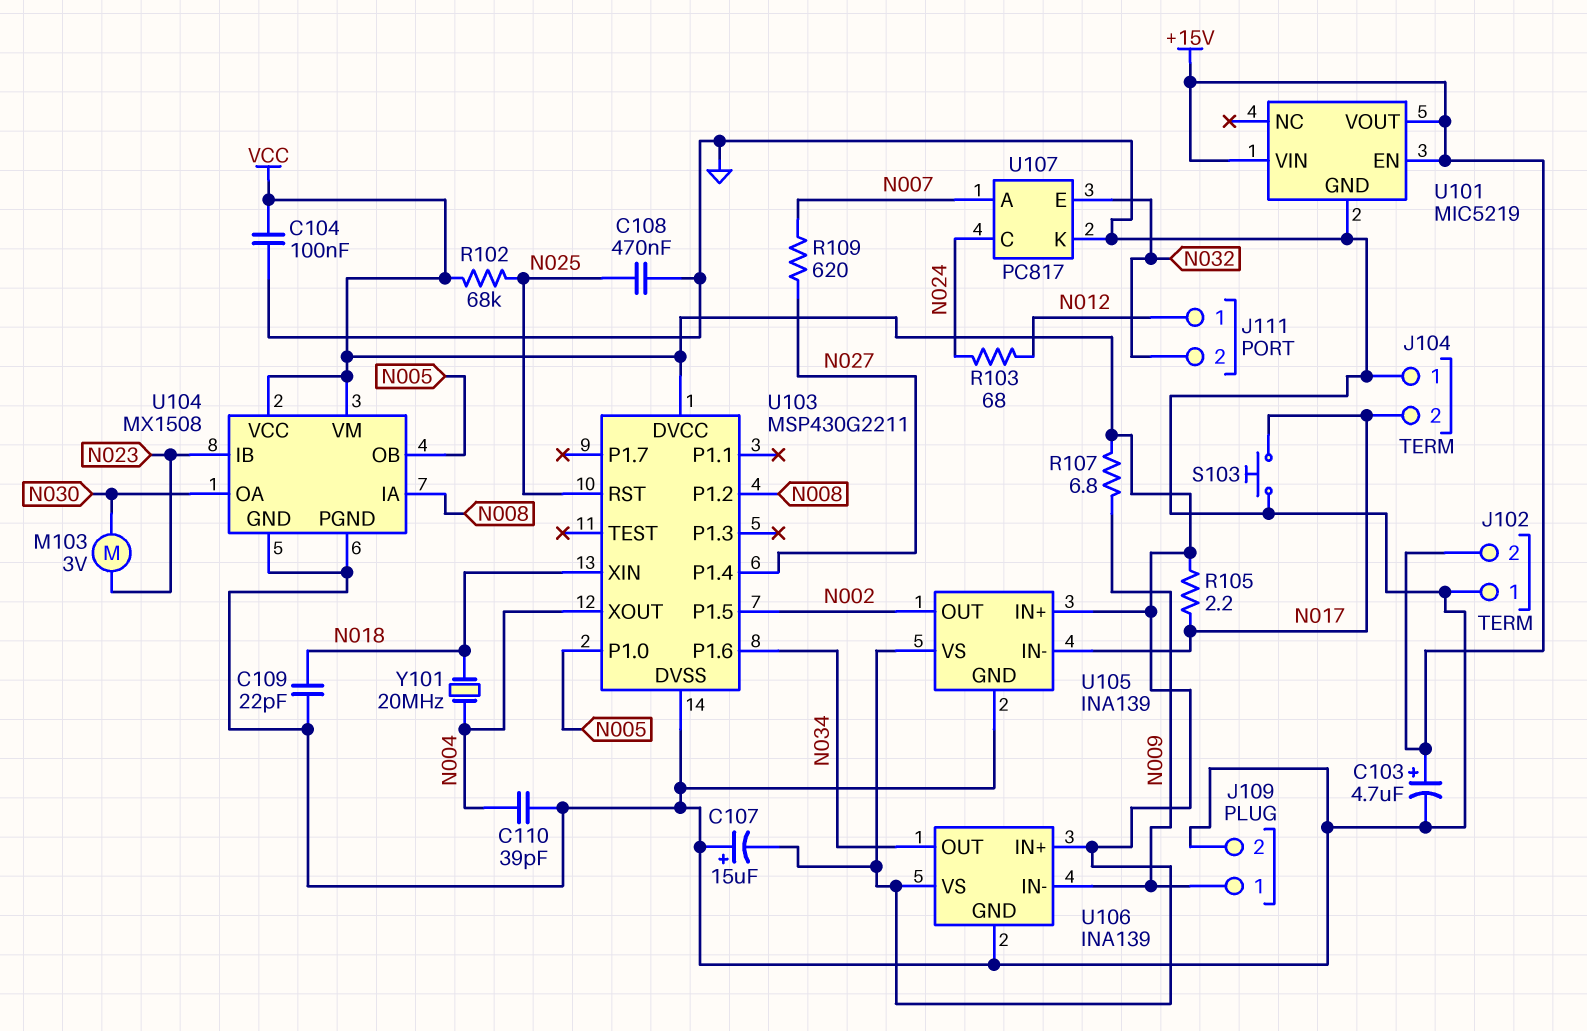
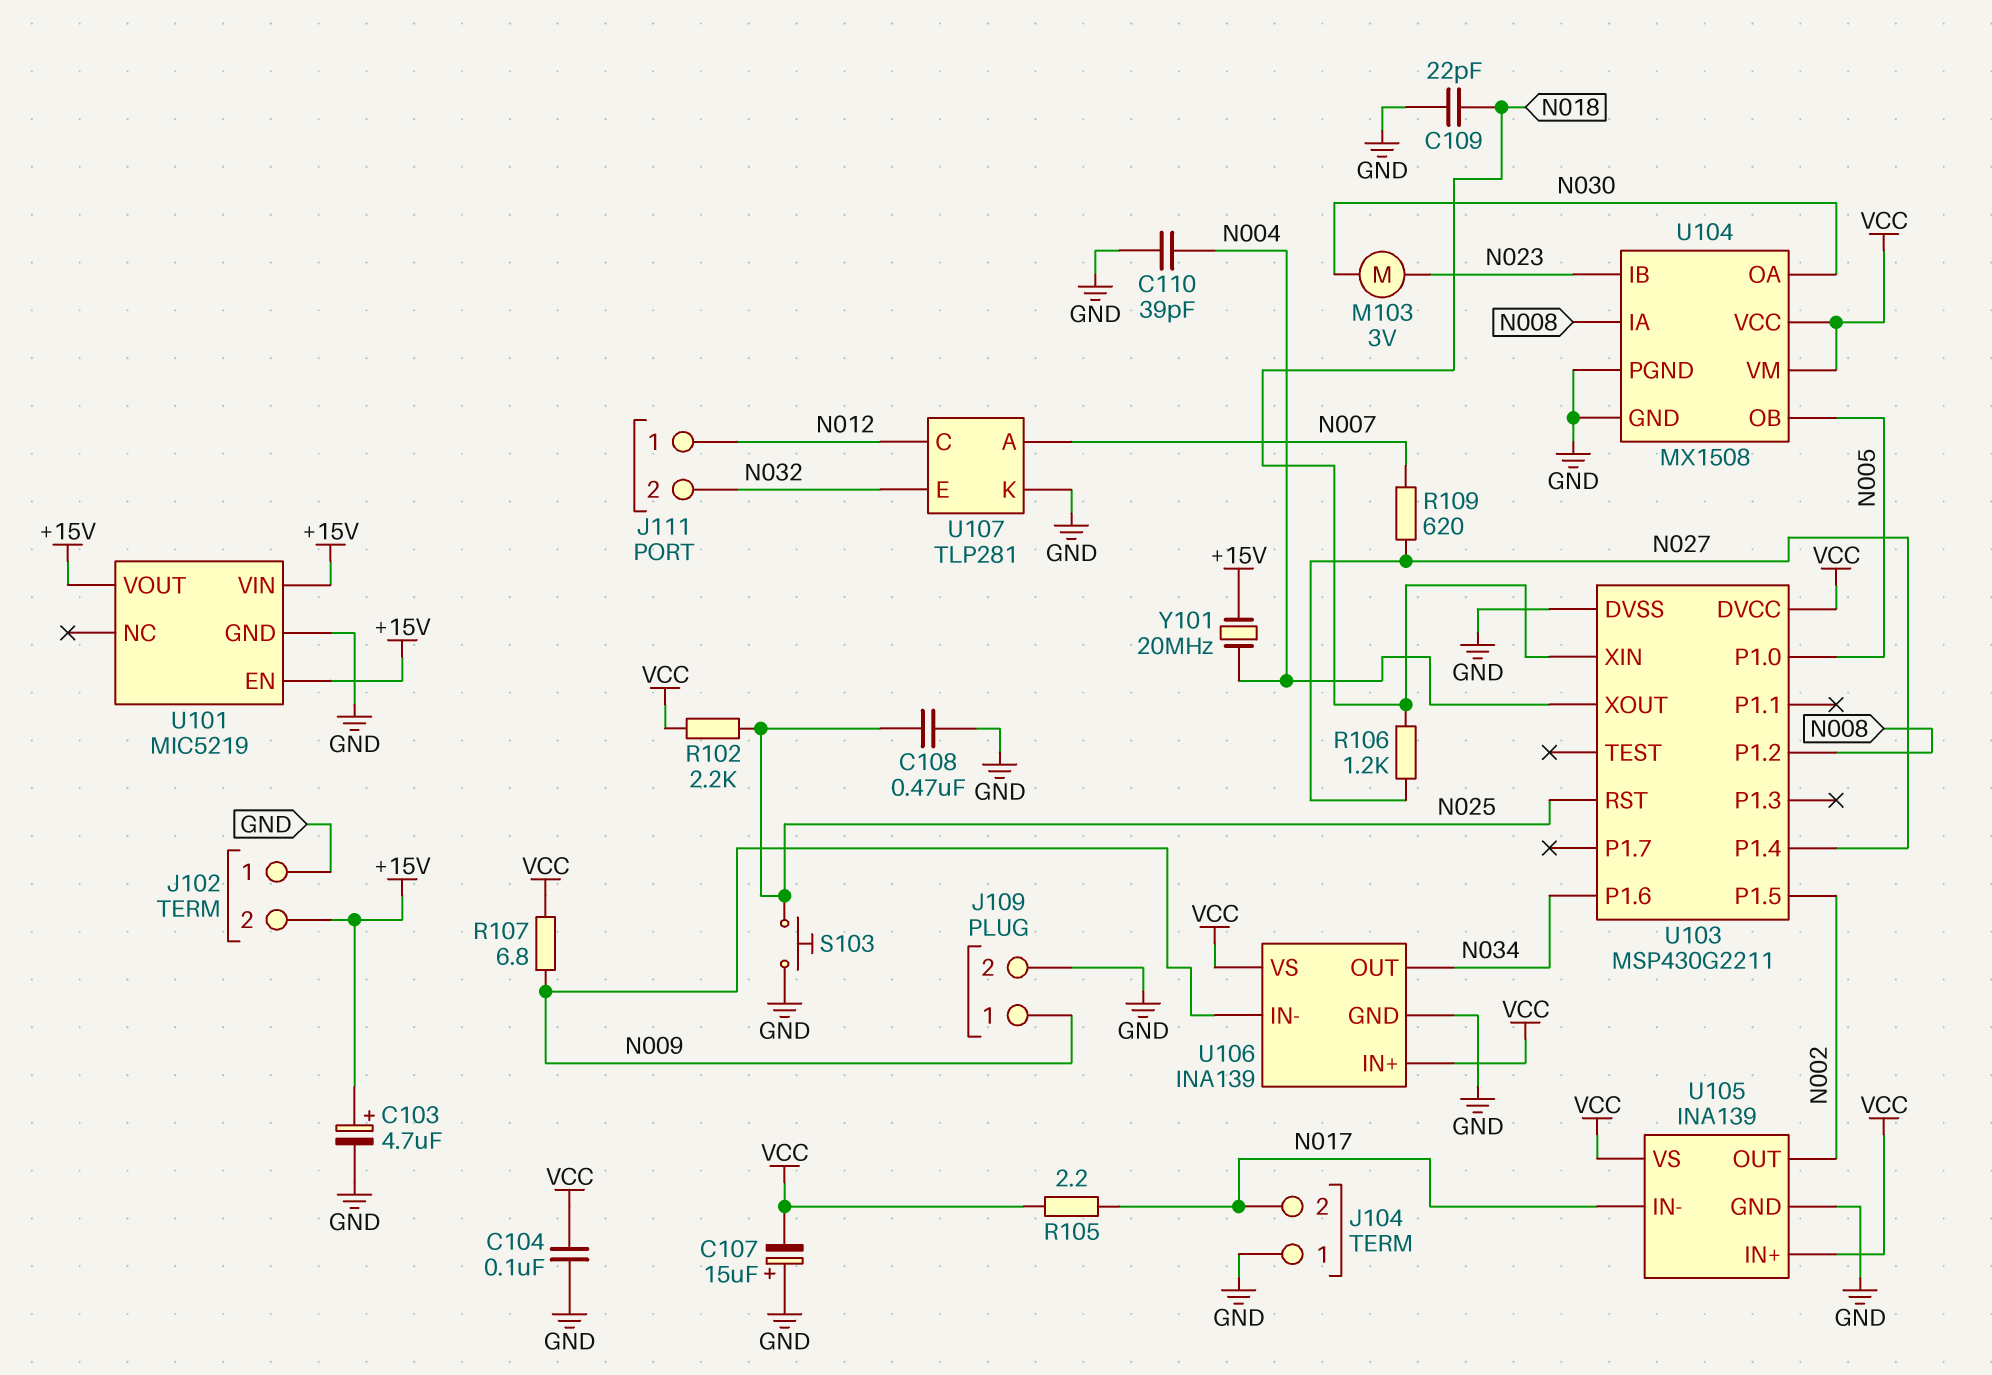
R102: 68k (N025, VCC) -> 2.2k (N025, VCC)
R103: 68 (N012, N024) -> none
R106: none -> 1.2k (N018, N027)
S103: button (GND, N017) -> button (GND, N025)
U107: PC817 -> TLP281
U107 pin C: N024 -> N012
Y101: 20MHz (N004, N018) -> 20MHz (+15V, N004)

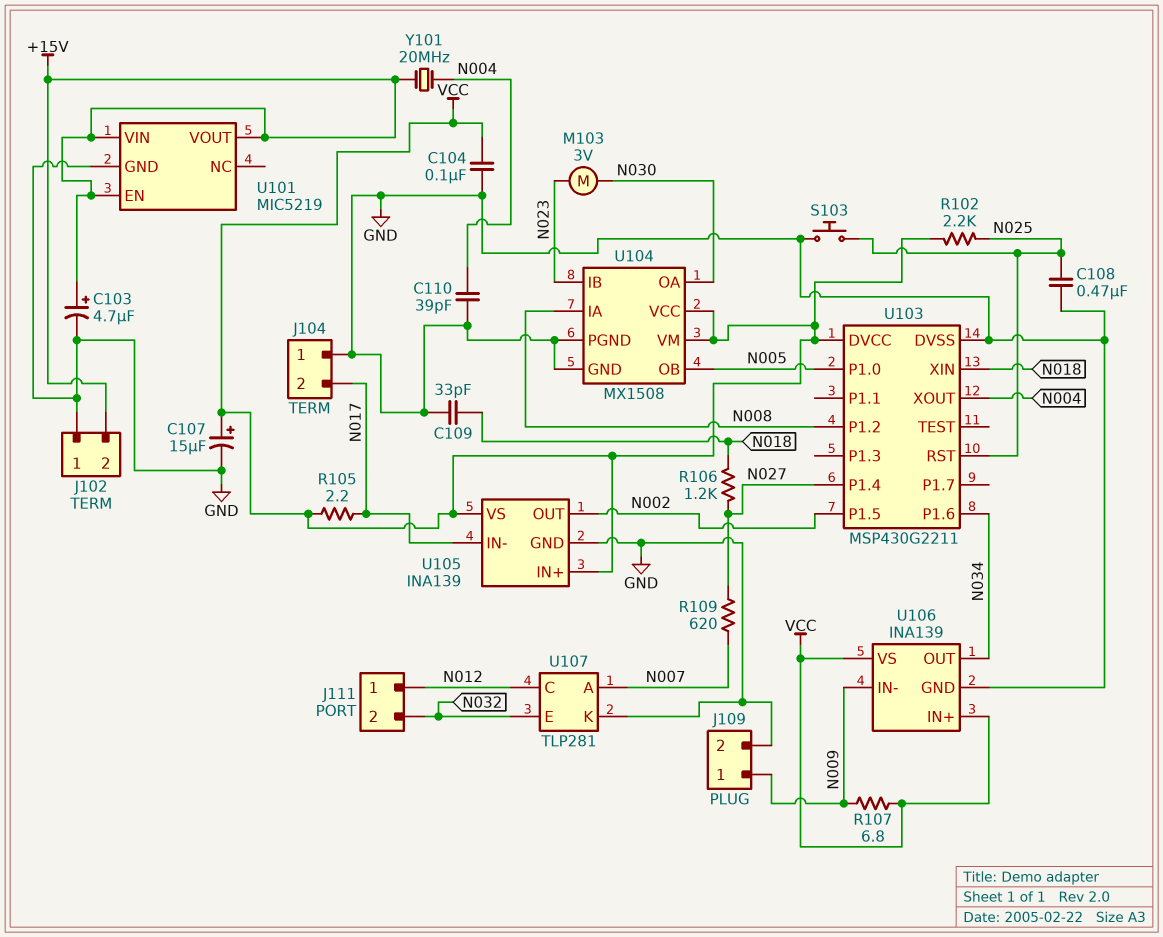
C107: 15uF (plus GND, minus VCC) -> 15uF (plus VCC, minus GND)
C109: 22pF (GND, N018) -> 33pF (GND, N018)

